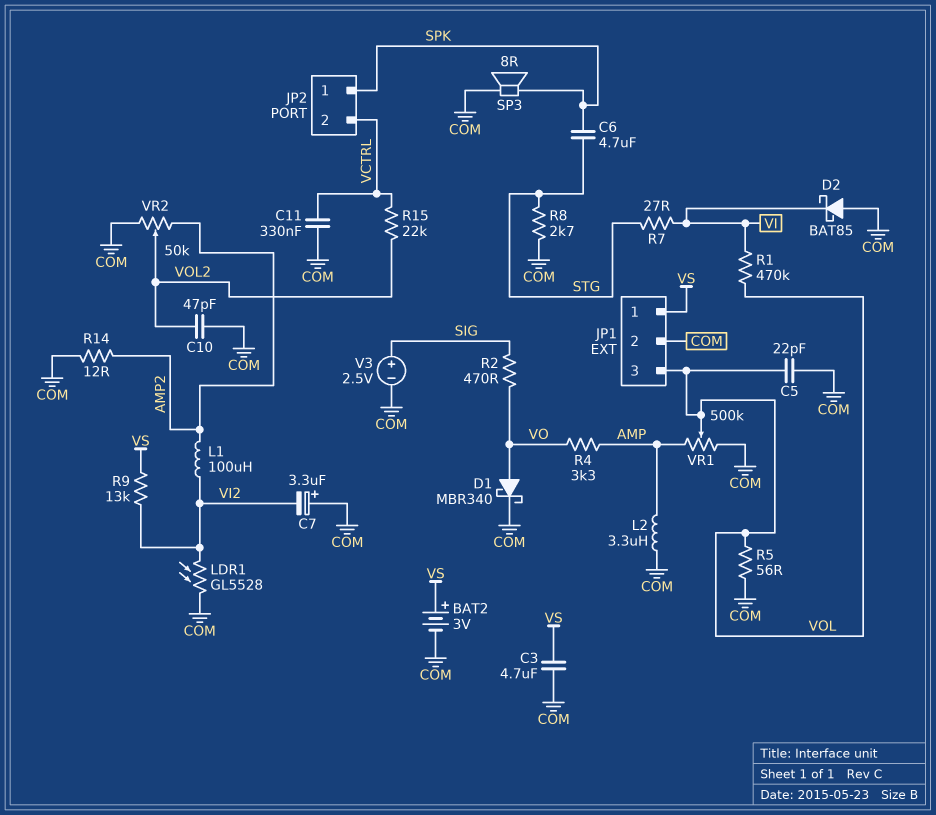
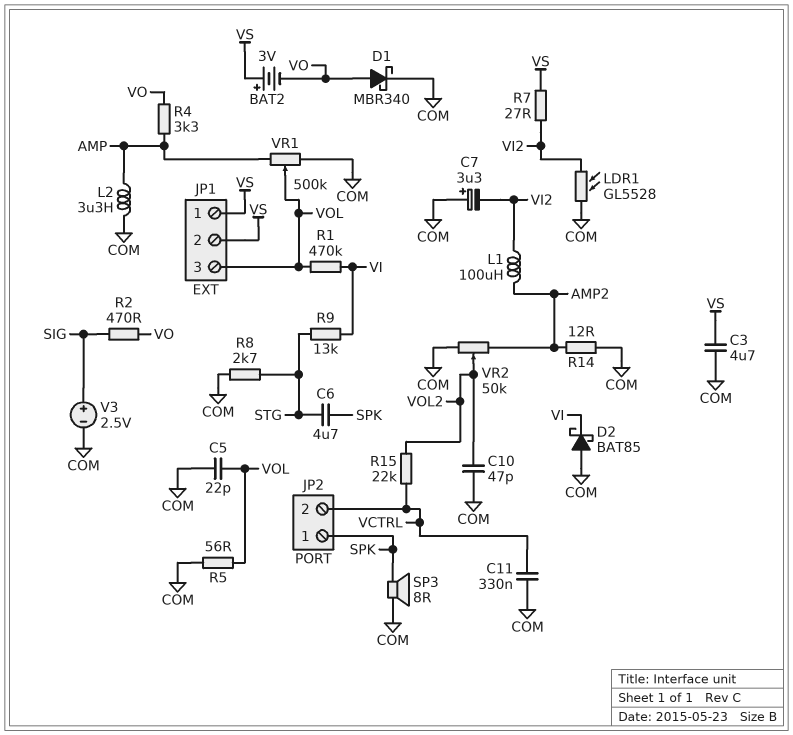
BAT2: 3V (plus VS, minus COM) -> 3V (plus VS, minus VO)
JP1 pin 2: COM -> VS
R7: 27 (STG, VI) -> 27 (VI2, VS)
R9: 13k (VI2, VS) -> 13k (STG, VI)

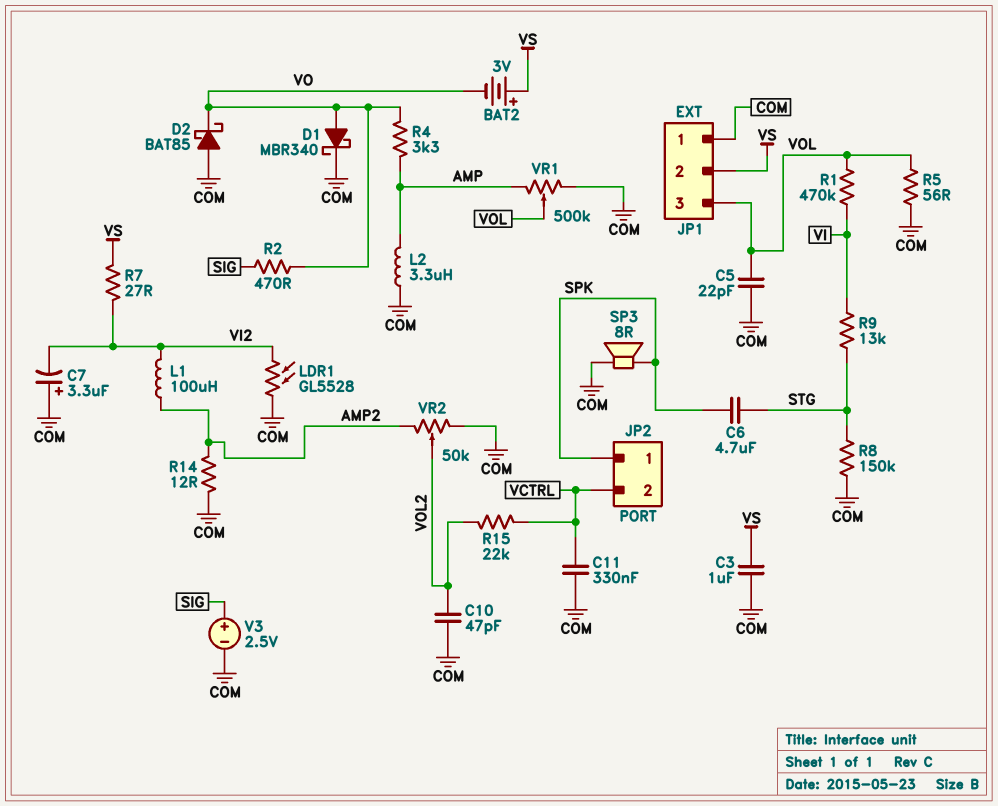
C3: 4.7uF (COM, VS) -> 1uF (COM, VS)
D2: schottky BAT85 (A COM, K VI) -> schottky BAT85 (A COM, K VO)
JP1 pin 1: VS -> COM
R8: 2.7k (COM, STG) -> 150k (COM, STG)

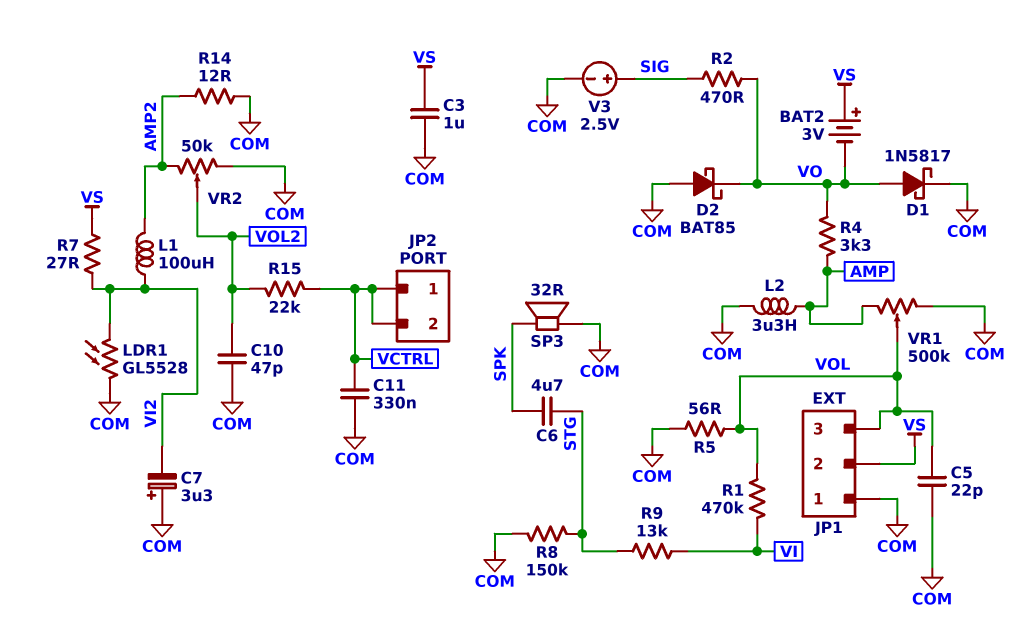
D1: schottky MBR340 (A VO, K COM) -> schottky 1N5817 (A VO, K COM)
JP2 pin 1: SPK -> VCTRL
SP3: speaker 8R (COM, SPK) -> speaker 32R (COM, SPK)

